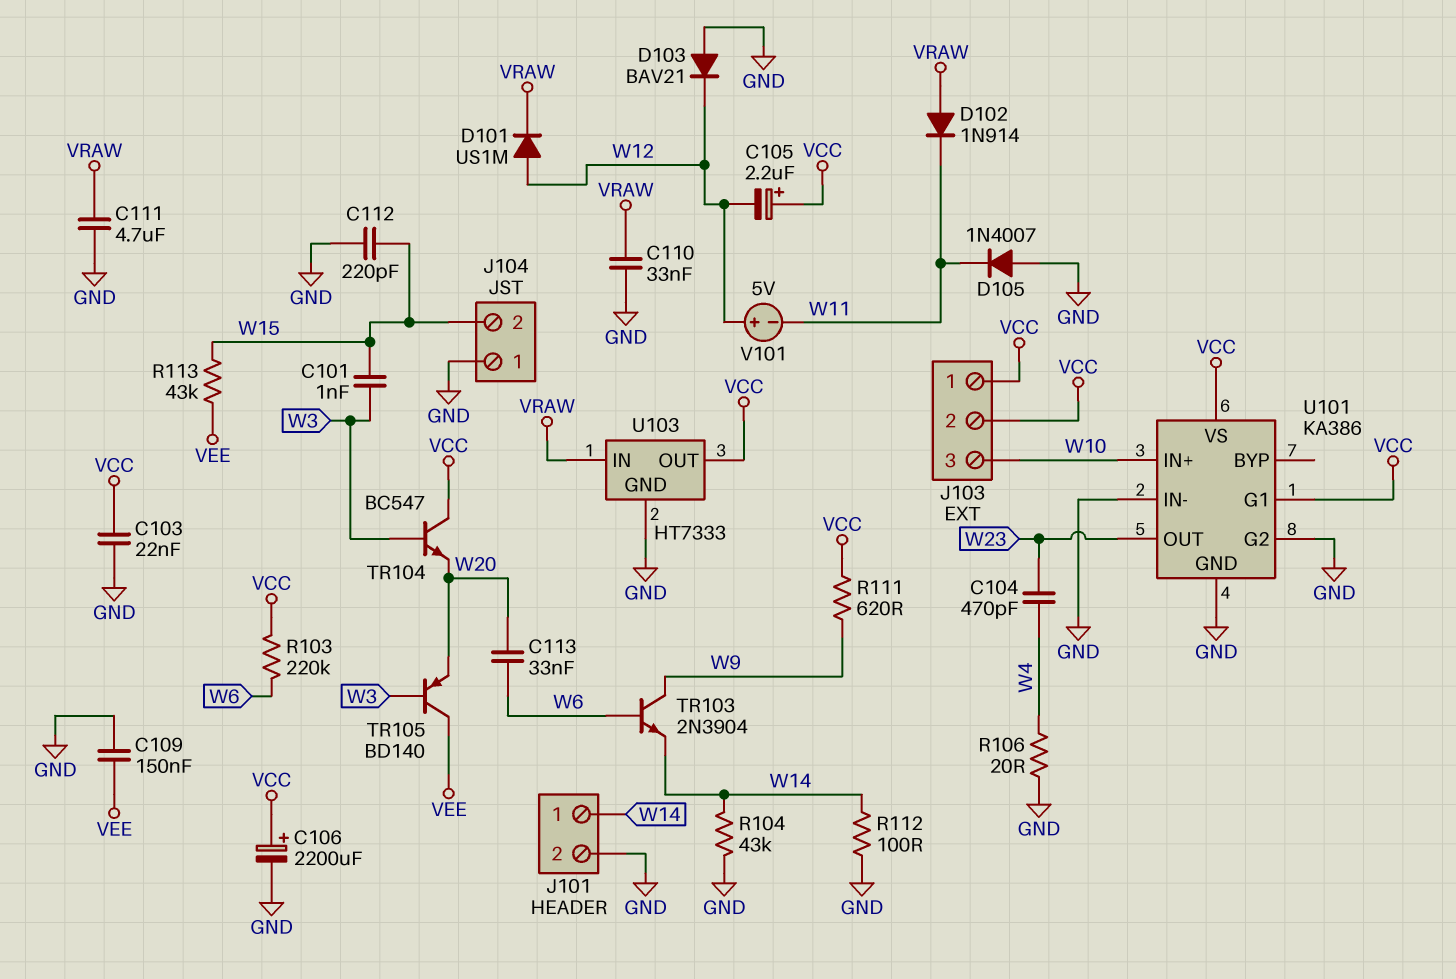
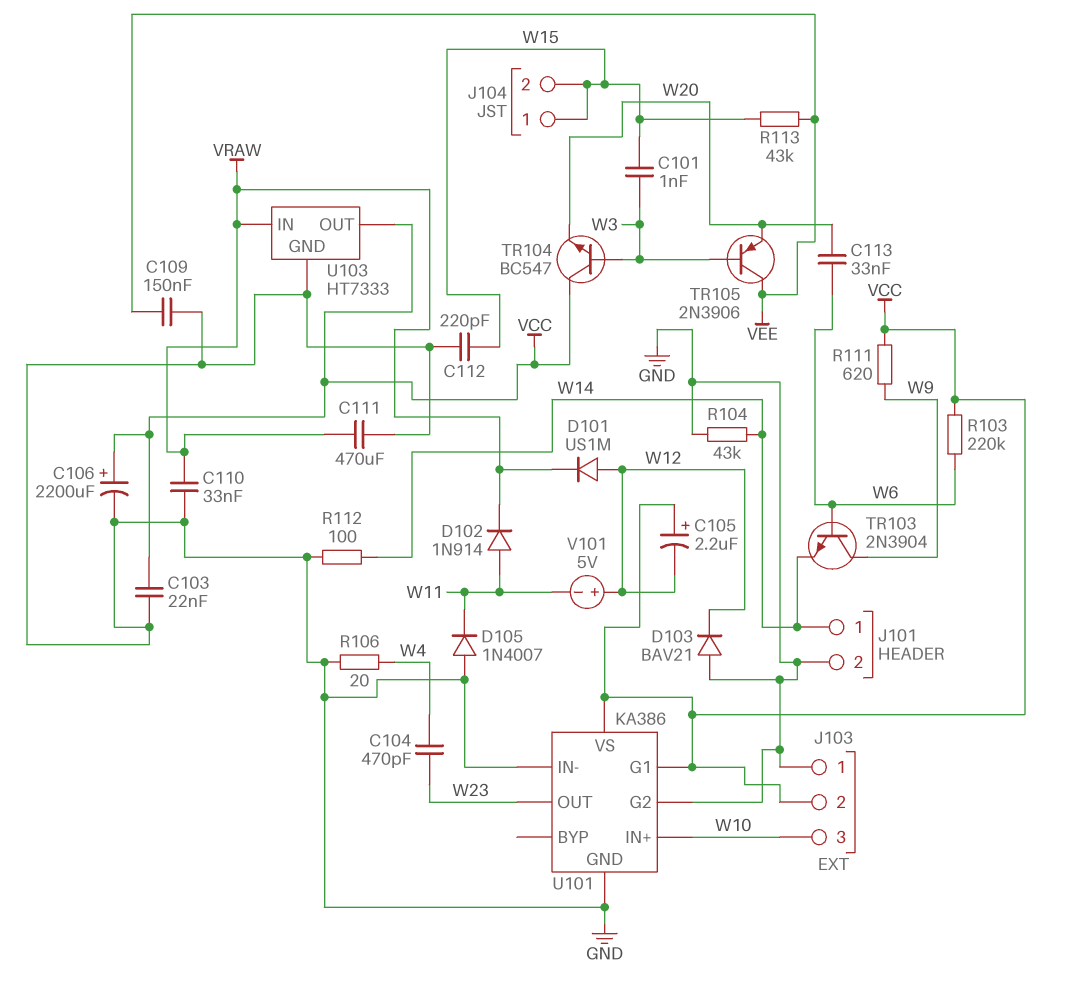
C111: 4.7uF (GND, VRAW) -> 470uF (GND, VRAW)
D102: diode 1N914 (A VRAW, K W11) -> diode 1N914 (A W11, K VRAW)
J103 pin 1: VCC -> GND
J104 pin 1: GND -> W15
TR105: PNP BD140 (B W3, C VEE, E W20) -> PNP 2N3906 (B W3, C VEE, E W20)

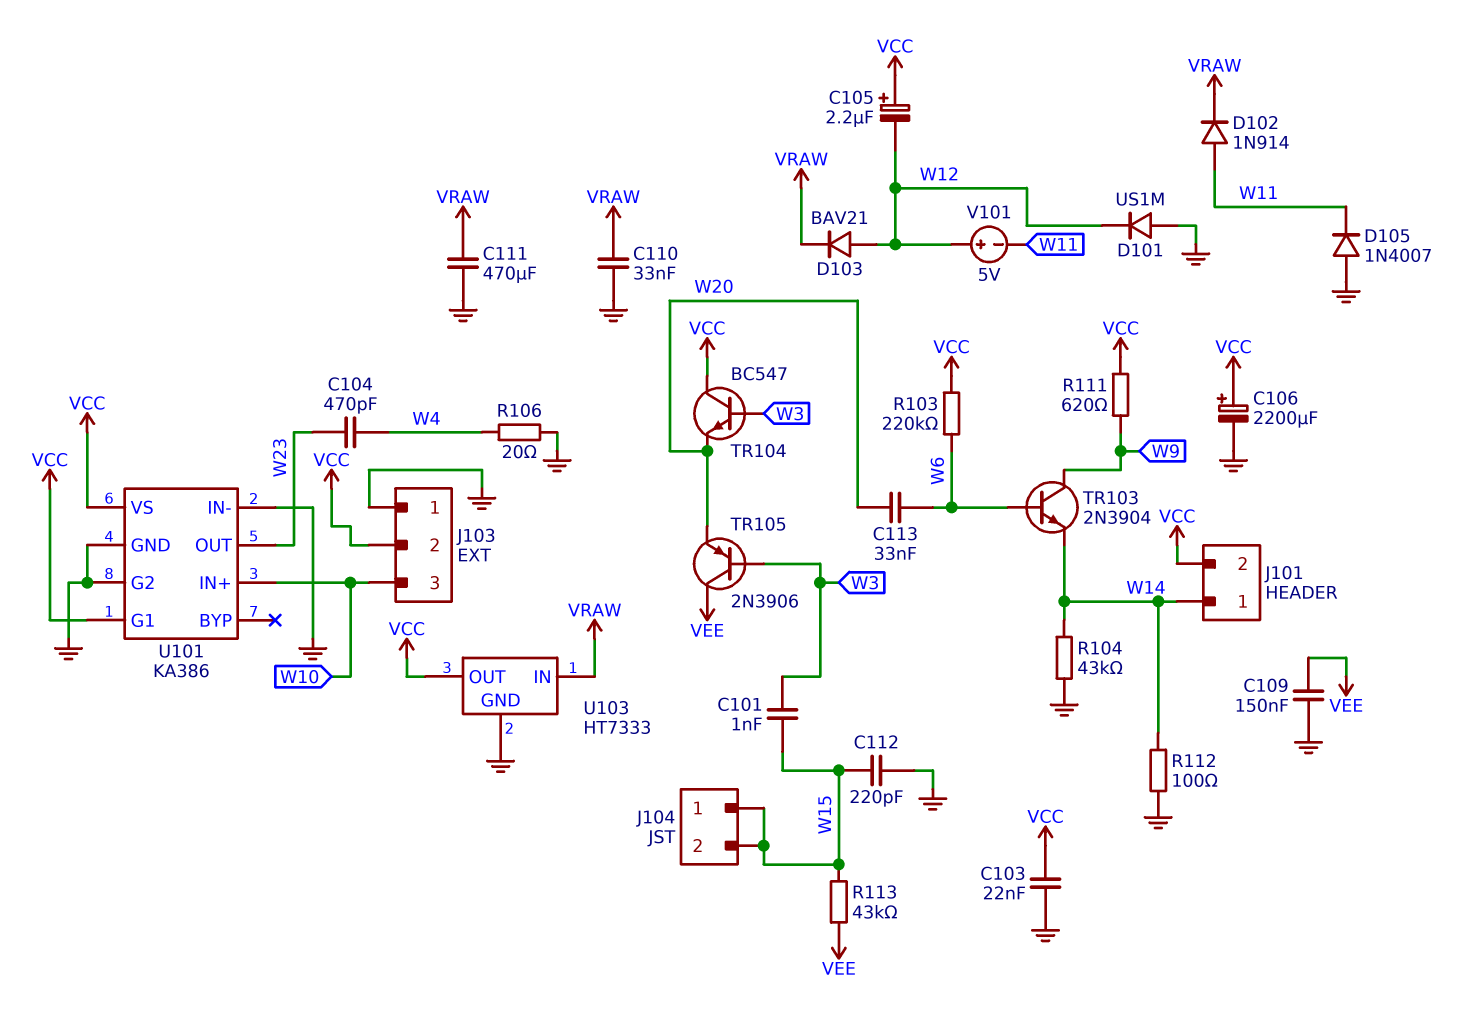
D101: diode US1M (A W12, K VRAW) -> diode US1M (A GND, K W12)
D103: diode BAV21 (A GND, K W12) -> diode BAV21 (A W12, K VRAW)
J101 pin 2: GND -> VCC

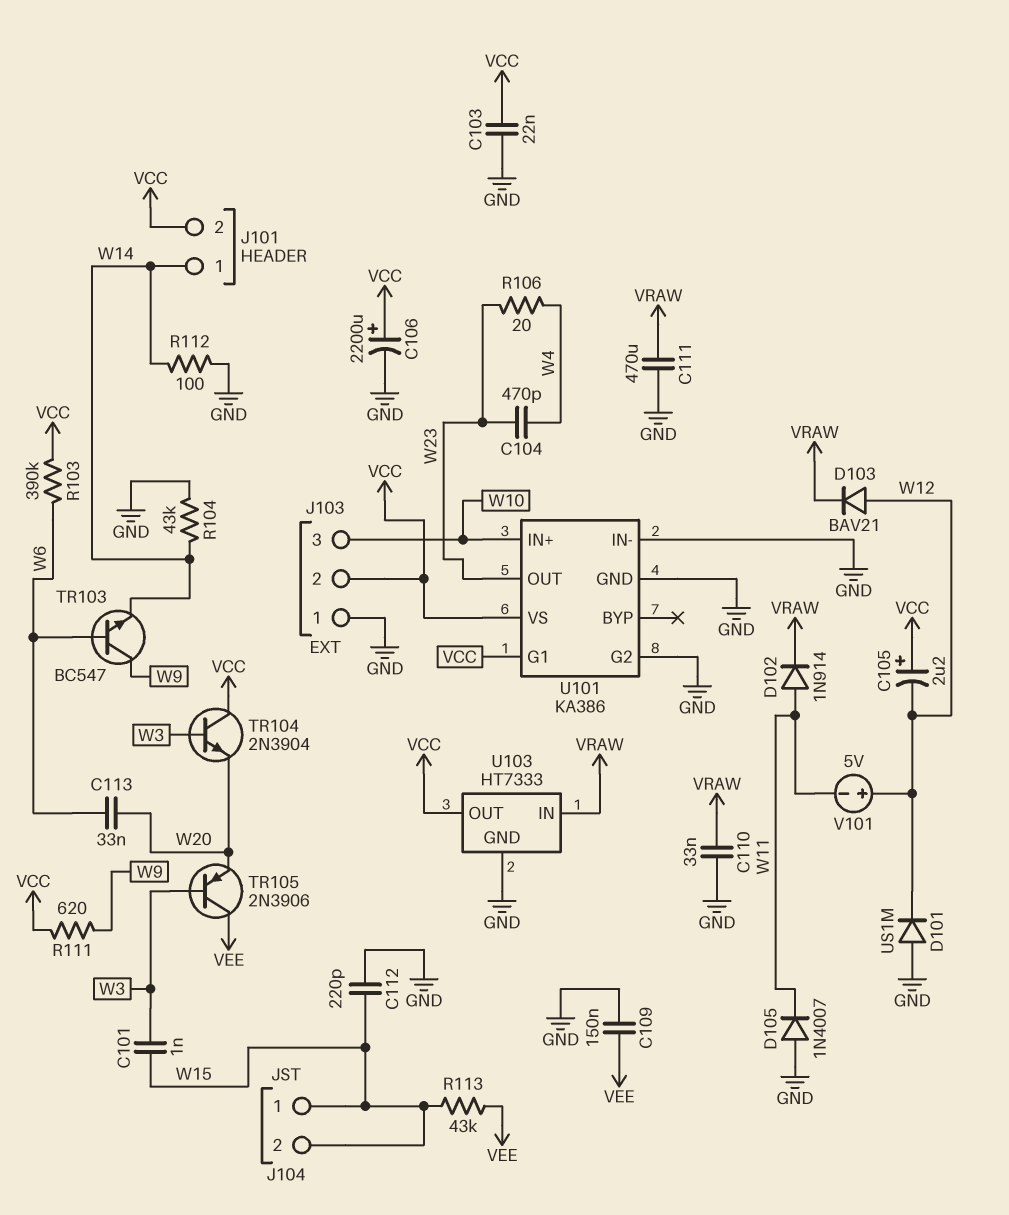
R103: 220k (VCC, W6) -> 390k (VCC, W6)
R106: 20 (GND, W4) -> 20 (W4, W23)
TR103: NPN 2N3904 (B W6, C W9, E W14) -> NPN BC547 (B W6, C W9, E W14)
TR104: NPN BC547 (B W3, C VCC, E W20) -> NPN 2N3904 (B W3, C VCC, E W20)

